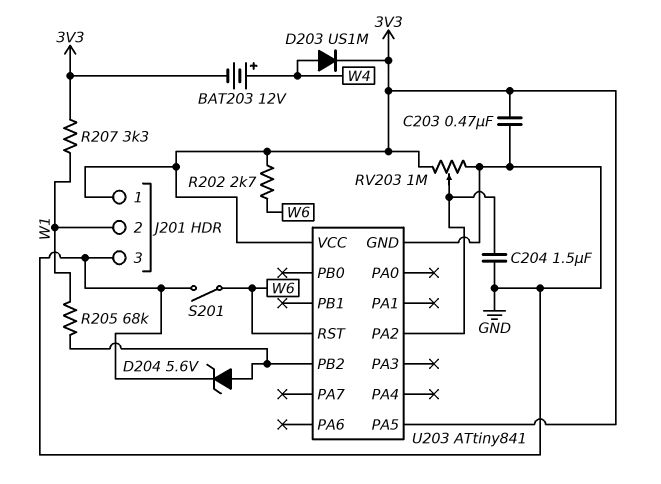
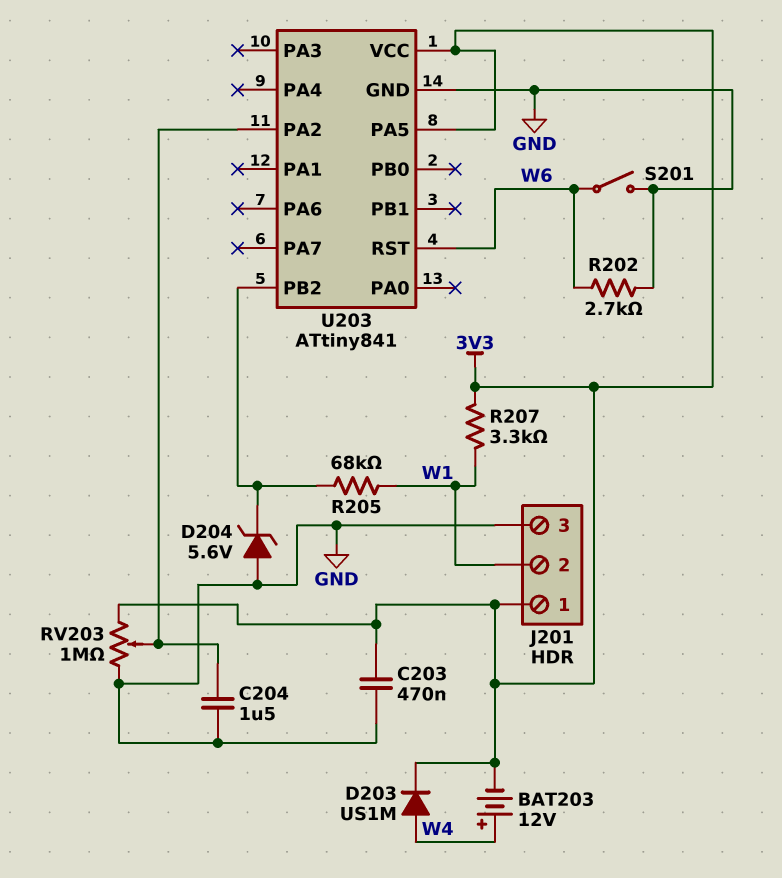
D204: zener 5.6V (A U203/PB2, K GND) -> zener 5.6V (A GND, K U203/PB2)
R202: 2.7k (3V3, W6) -> 2.7k (GND, W6)

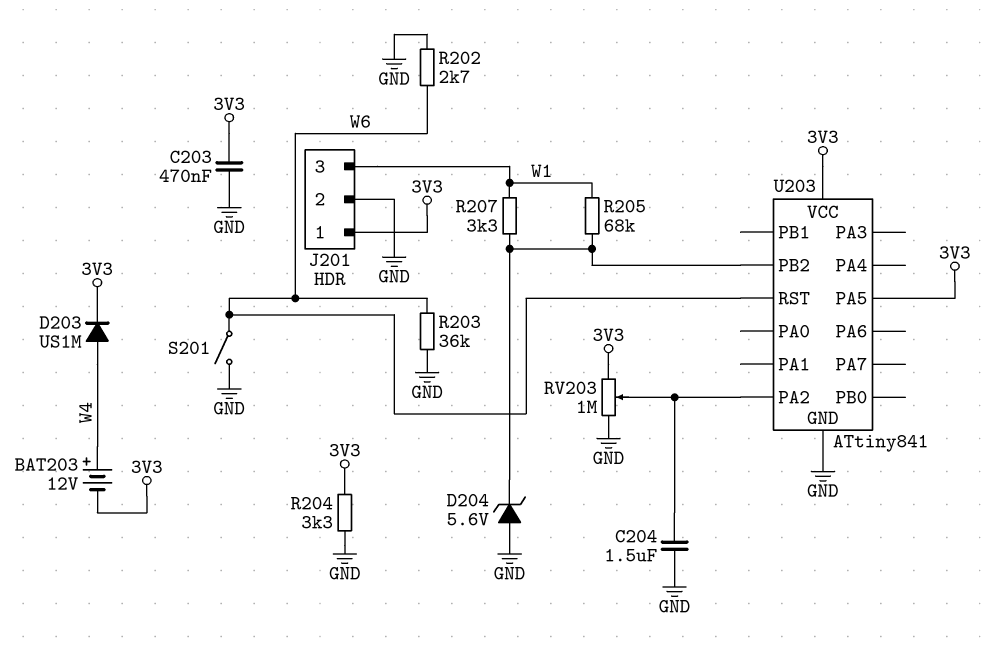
J201 pin 2: W1 -> GND
J201 pin 3: GND -> W1
R203: none -> 36k (GND, W6)
R204: none -> 3.3k (3V3, GND)
R207: 3.3k (3V3, W1) -> 3.3k (U203/PB2, W1)

